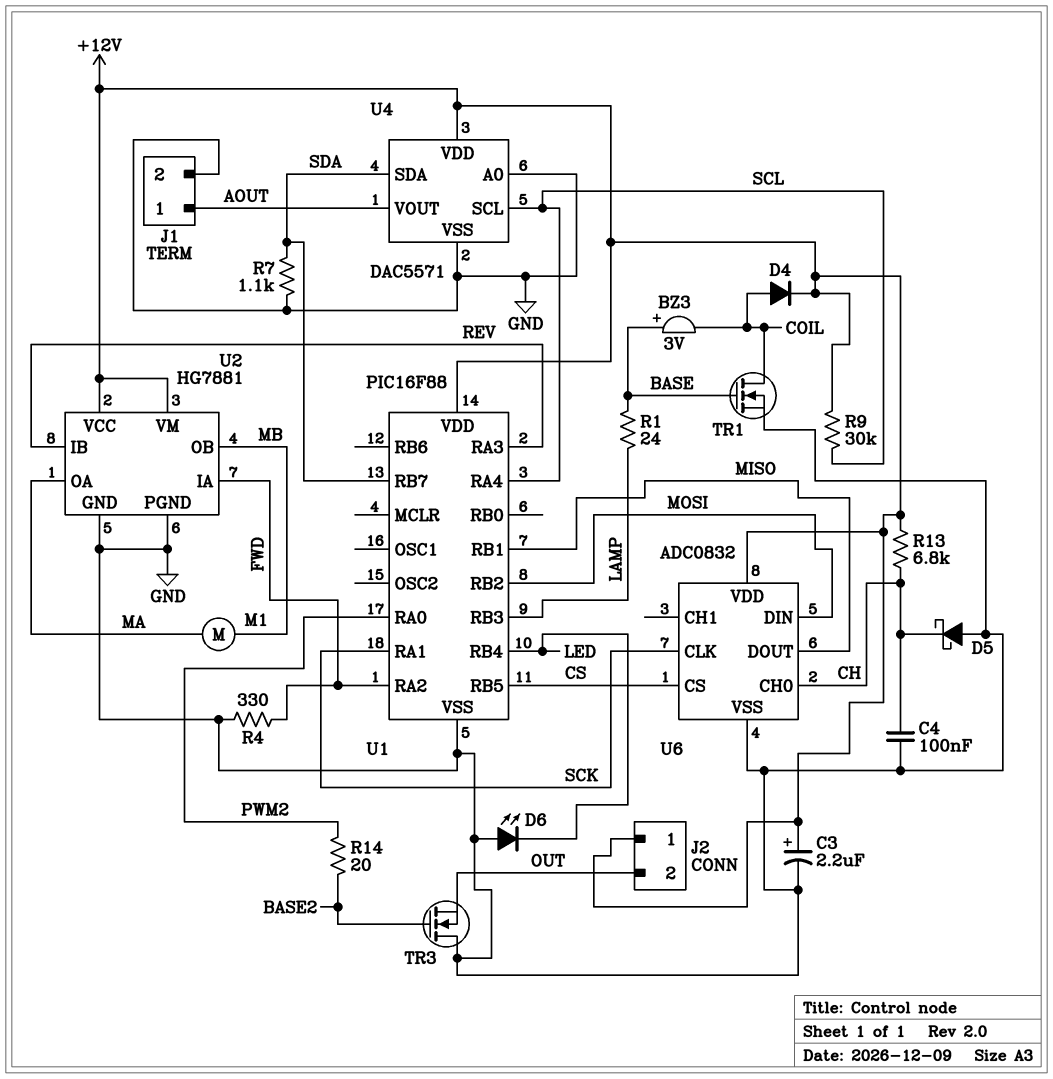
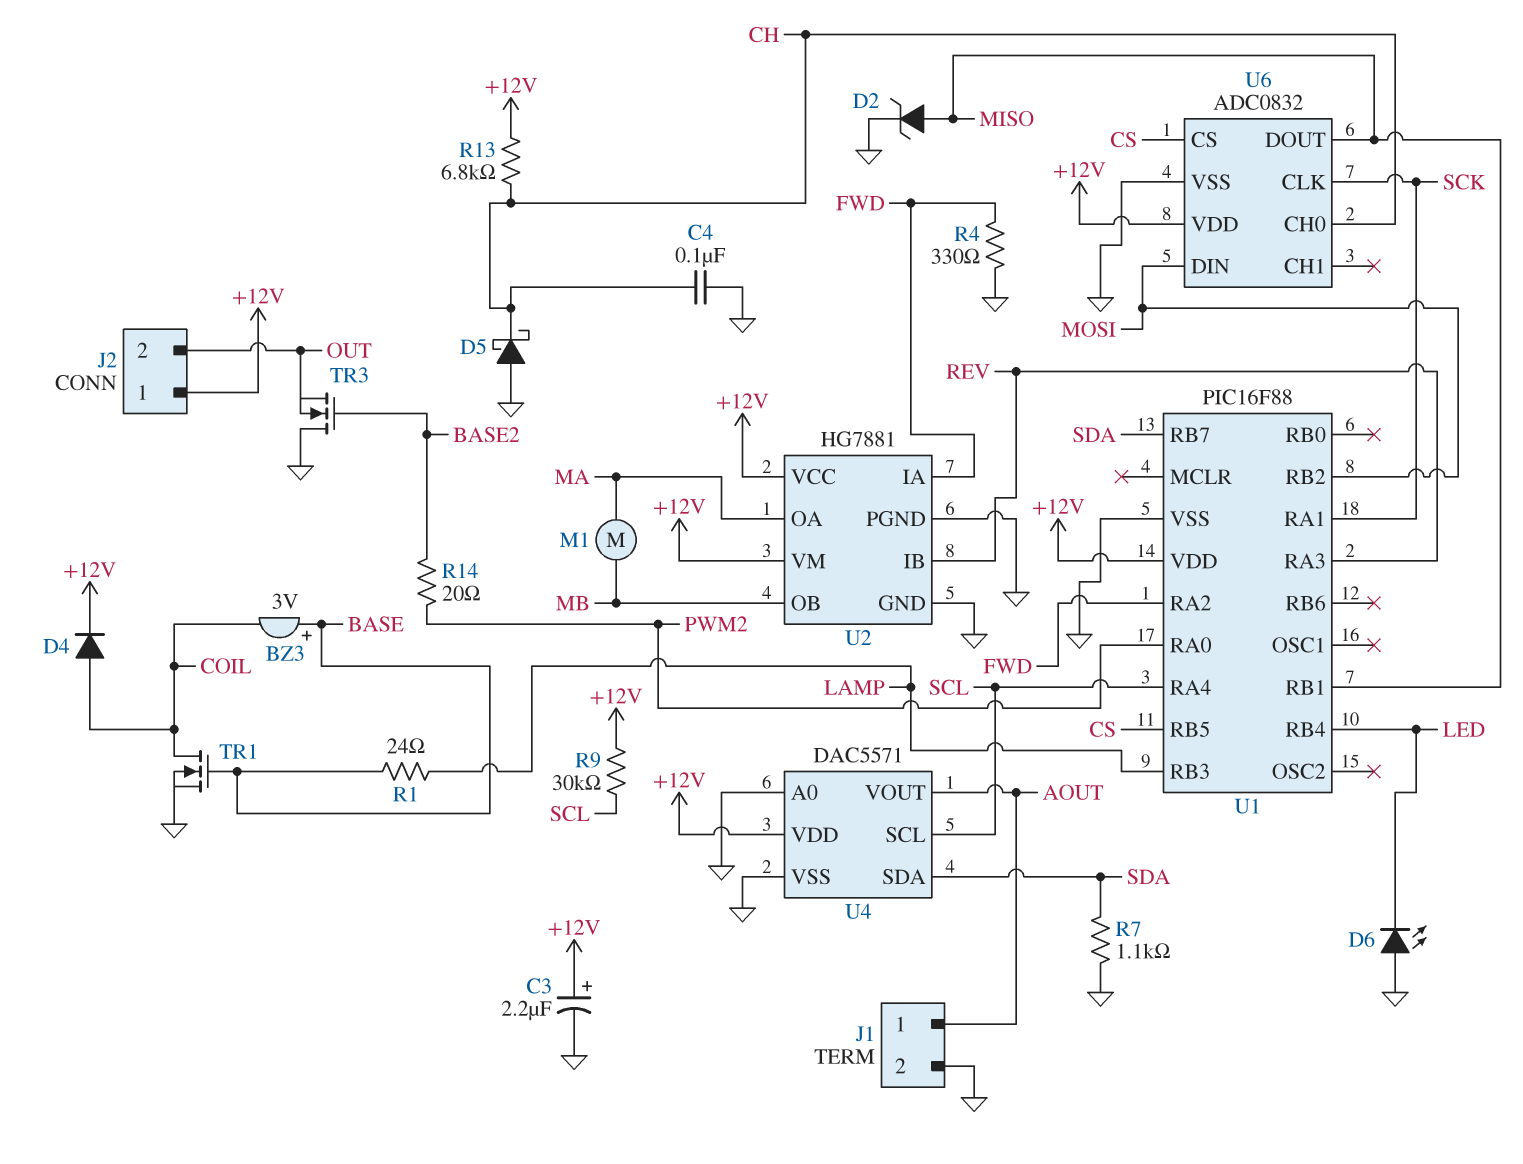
D2: none -> zener (A MISO, K GND)

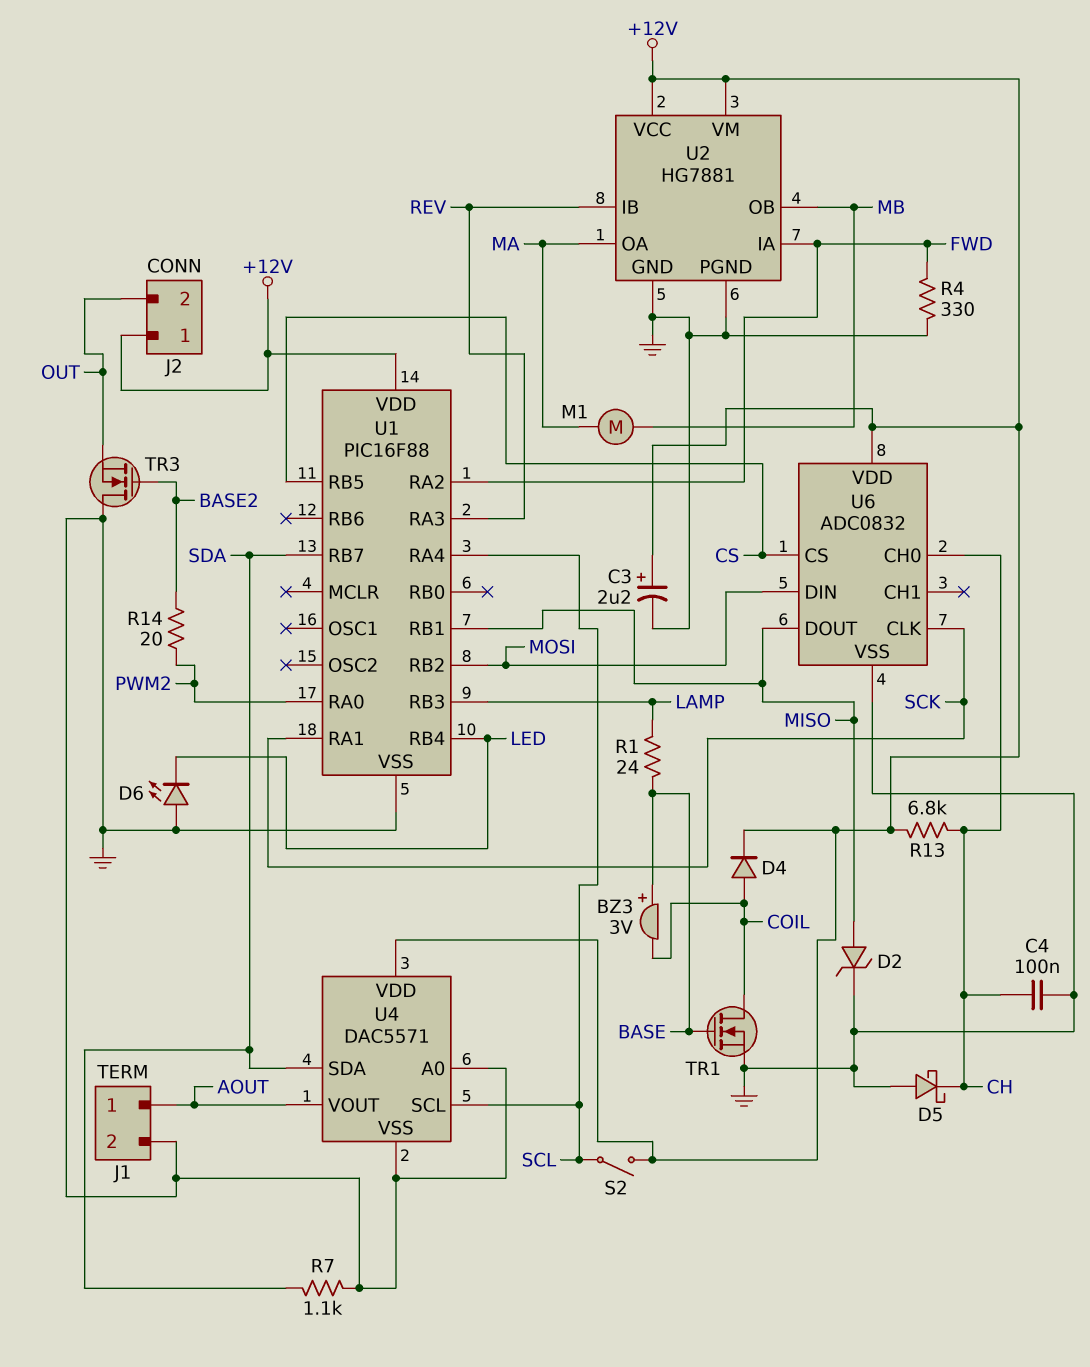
R9: 30k (+12V, SCL) -> none
S2: none -> switch (+12V, SCL)

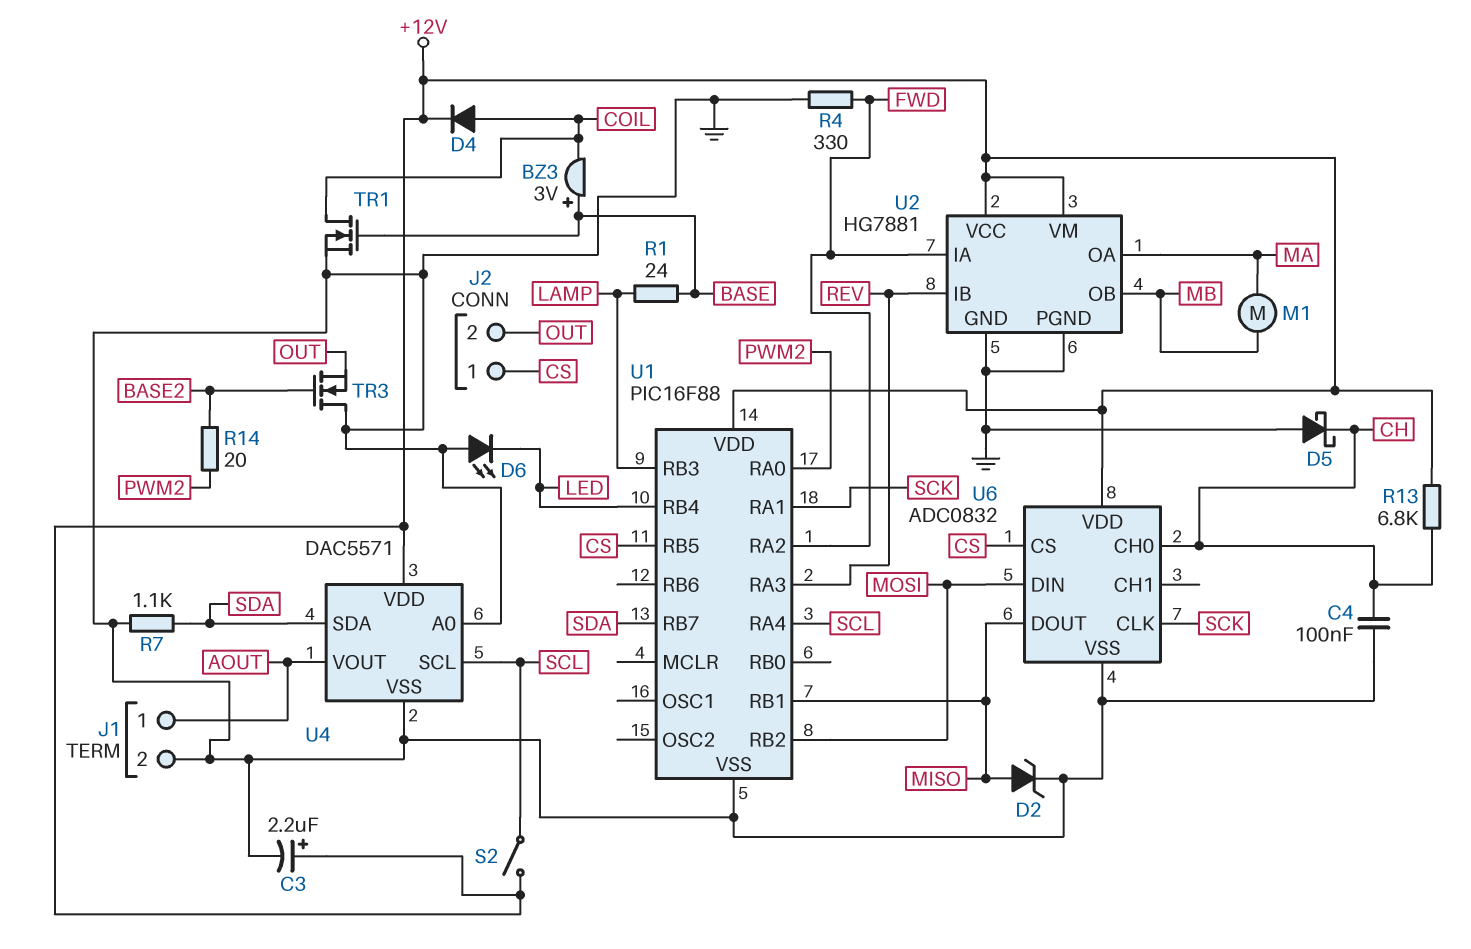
J2 pin 1: +12V -> CS

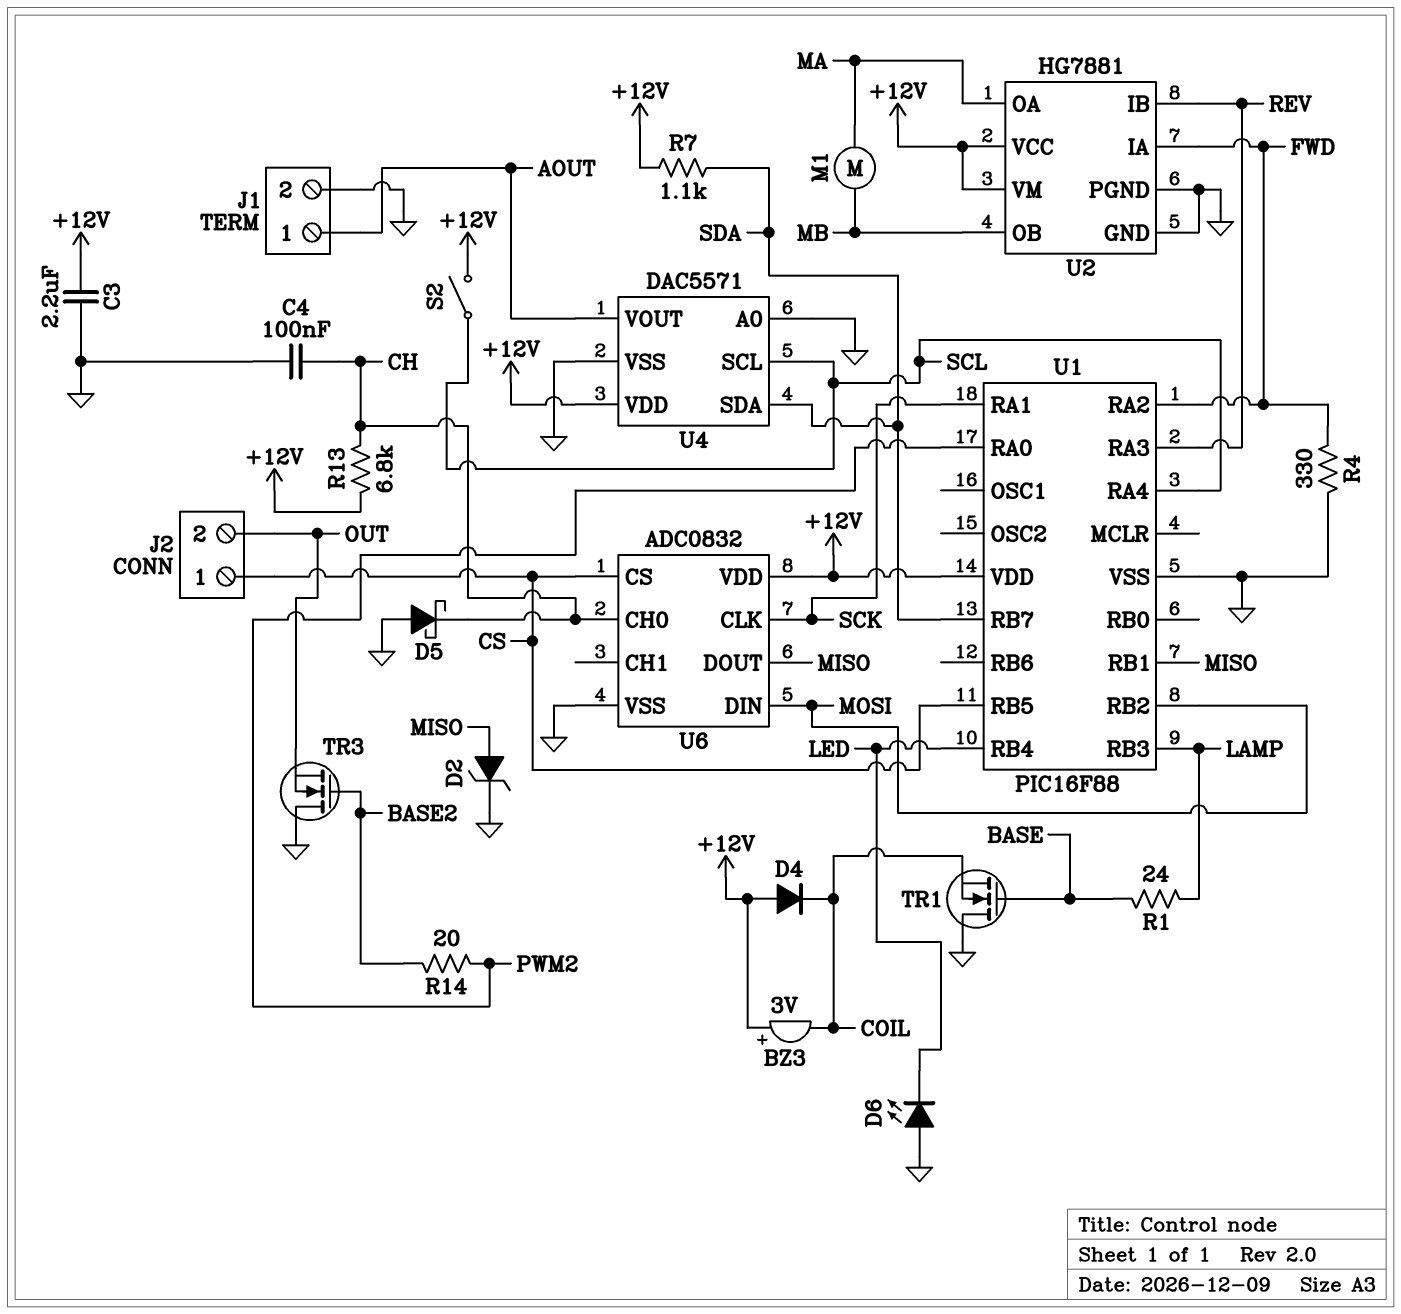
BZ3: buzzer 3V (plus BASE, minus COIL) -> buzzer 3V (plus +12V, minus COIL)
C3: 2.2uF (plus +12V, minus GND) -> 2.2uF (+12V, GND)
D4: diode (A COIL, K +12V) -> diode (A +12V, K COIL)
R7: 1.1k (GND, SDA) -> 1.1k (+12V, SDA)
TR1: NMOS (G BASE, D COIL, S GND) -> NMOS (G BASE, D GND, S COIL)

